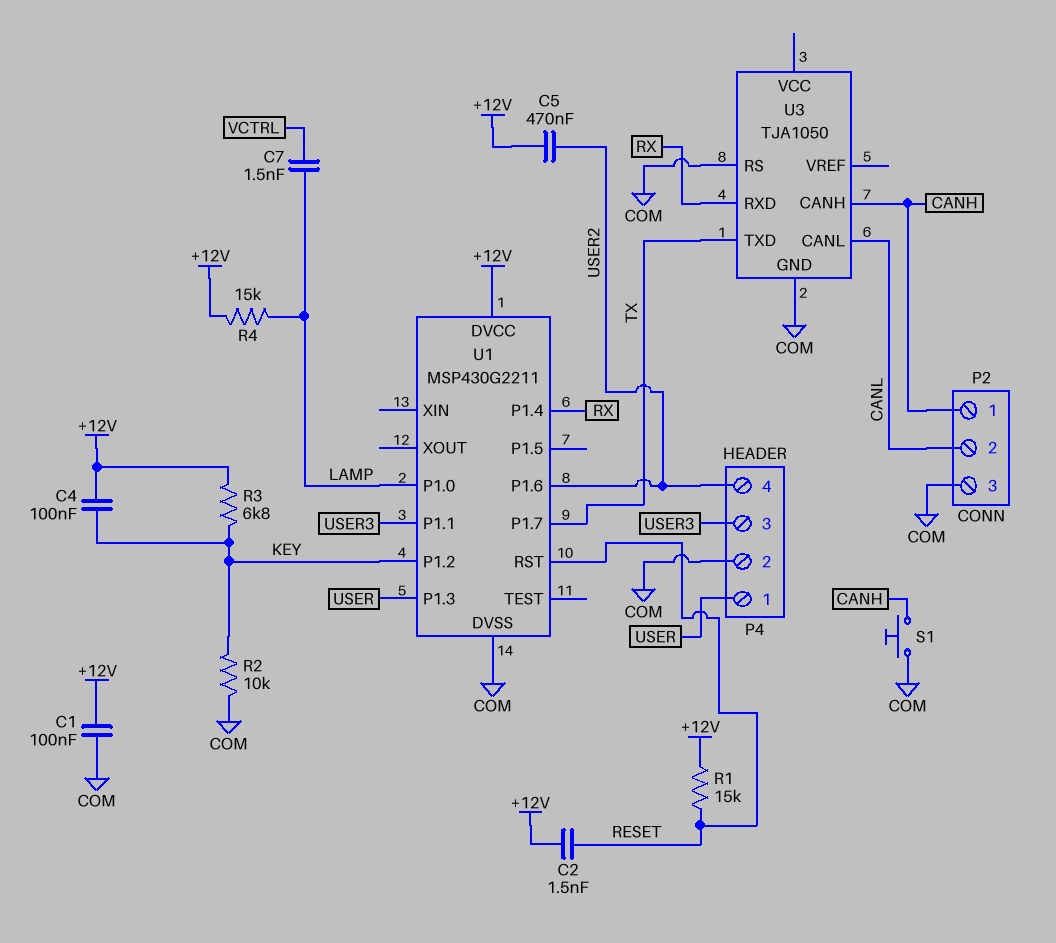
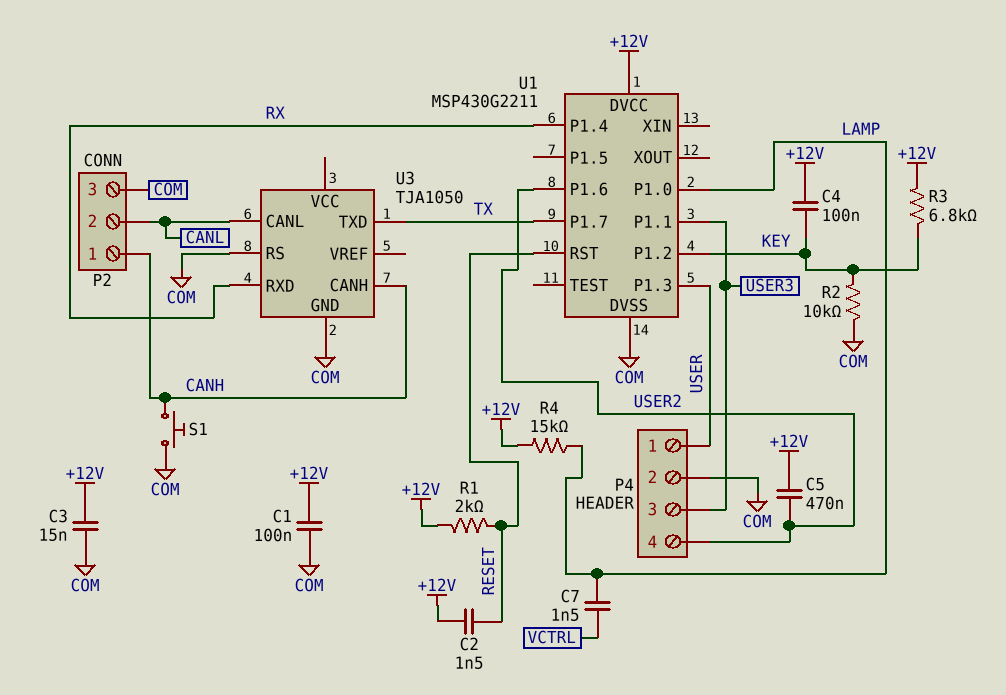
C3: none -> 15nF (+12V, COM)
R1: 15k (+12V, RESET) -> 2k (+12V, RESET)

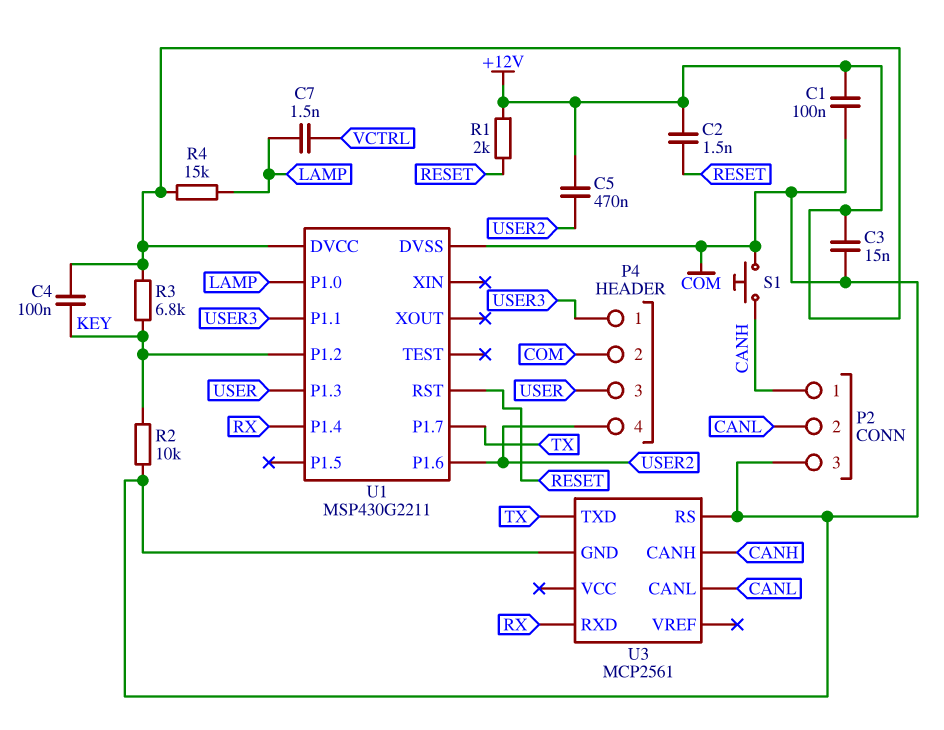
P4 pin 1: USER -> USER3
P4 pin 3: USER3 -> USER
U3: TJA1050 -> MCP2561

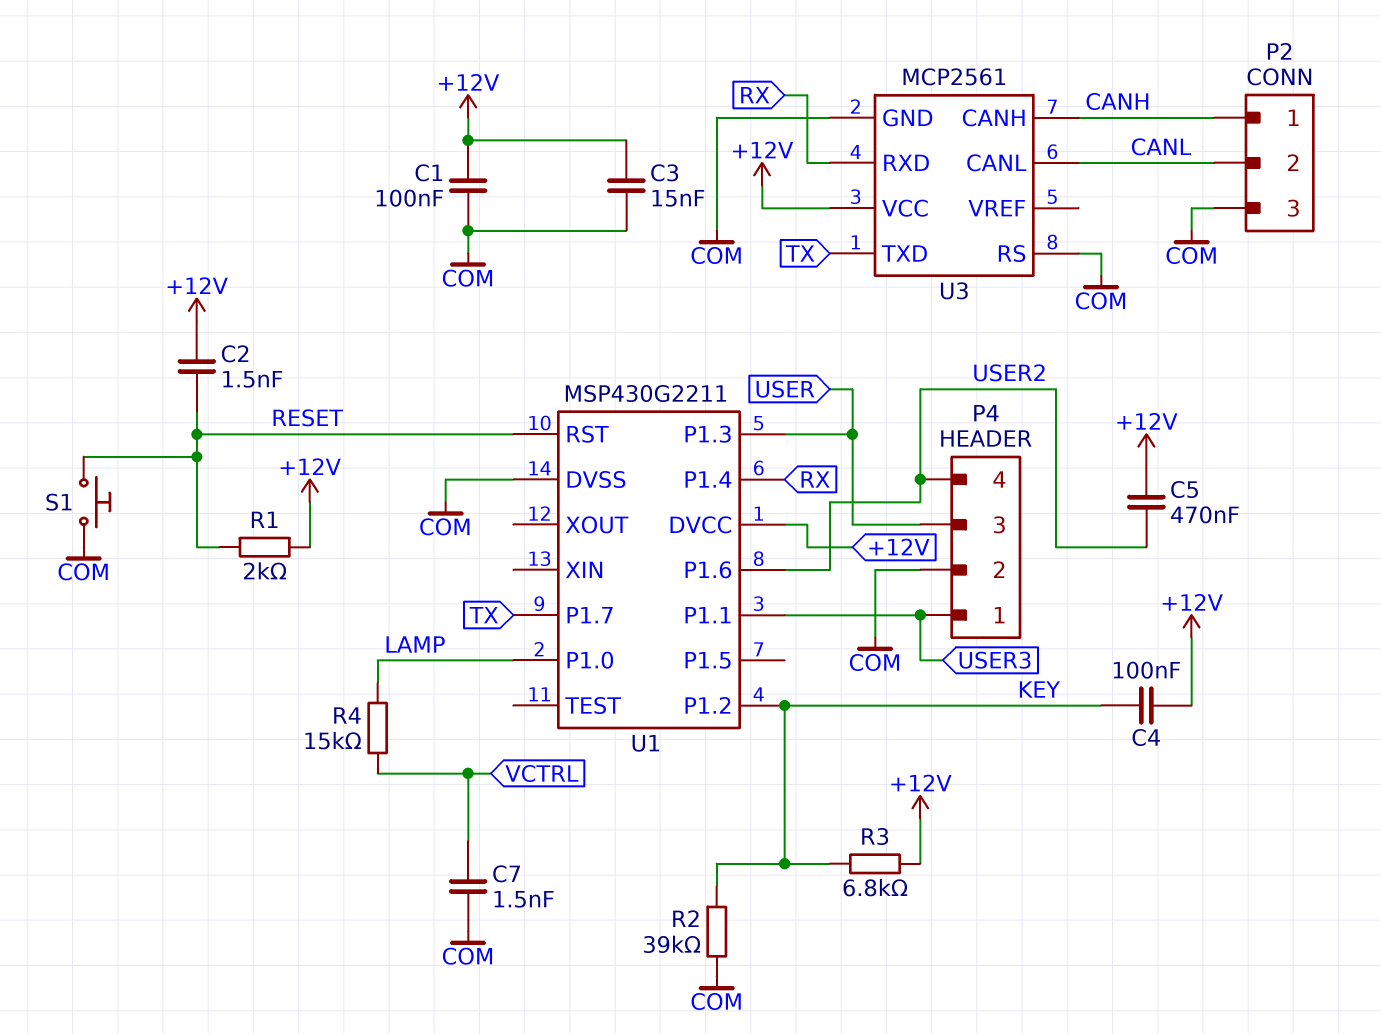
C7: 1.5nF (LAMP, VCTRL) -> 1.5nF (COM, VCTRL)
R2: 10k (COM, KEY) -> 39k (COM, KEY)
R4: 15k (+12V, LAMP) -> 15k (LAMP, VCTRL)
S1: button (CANH, COM) -> button (COM, RESET)
U3 pin VCC: none -> +12V

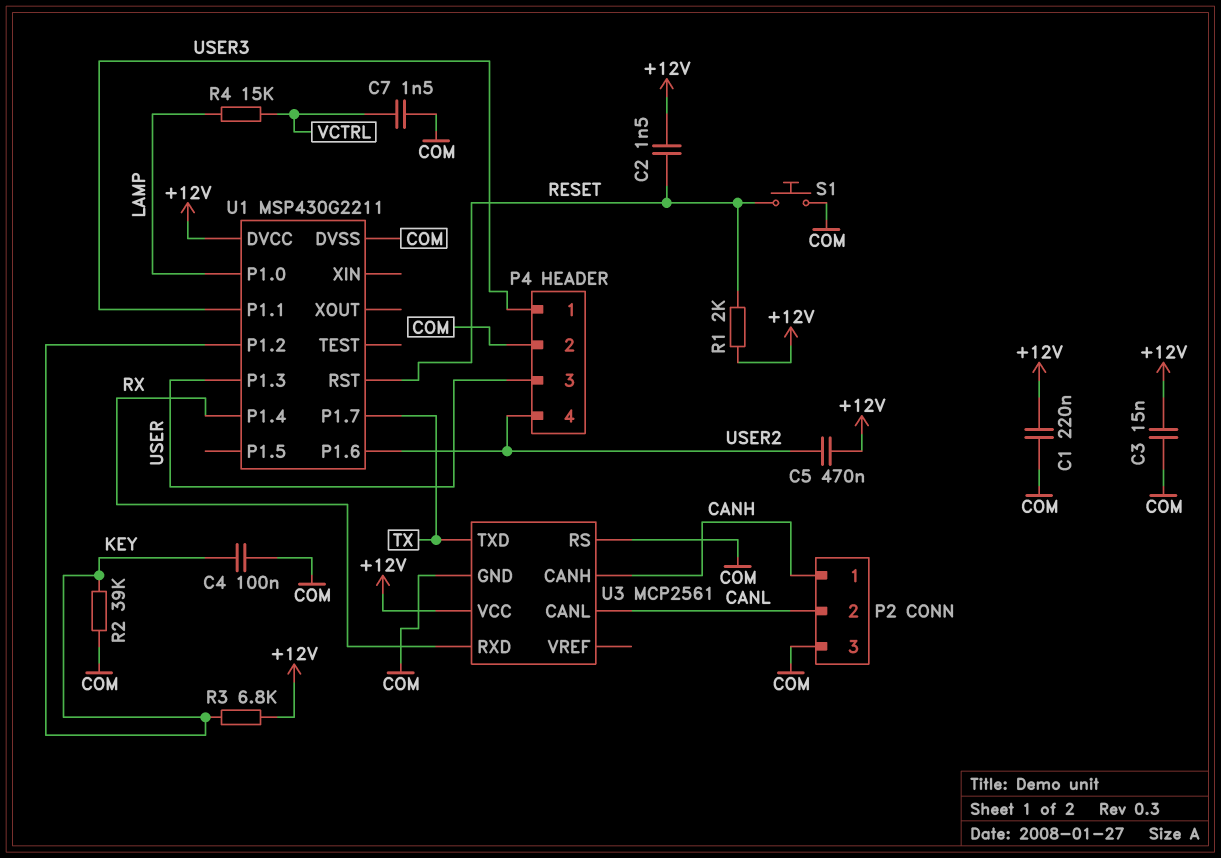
C1: 100nF (+12V, COM) -> 220nF (+12V, COM)
C4: 100nF (+12V, KEY) -> 100nF (COM, KEY)

